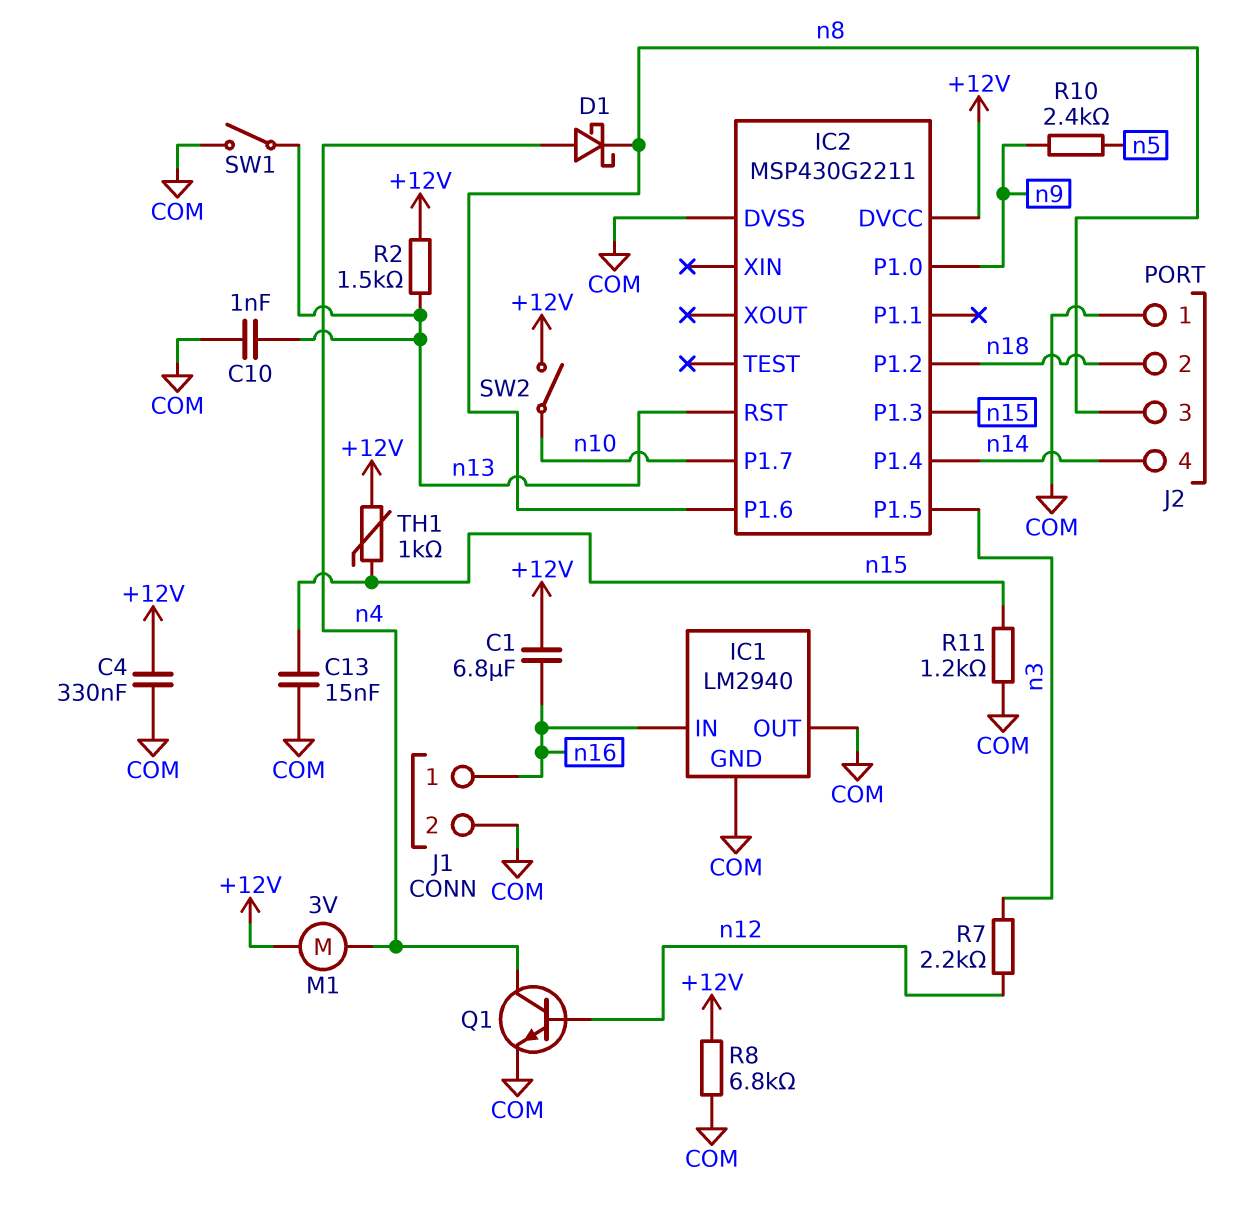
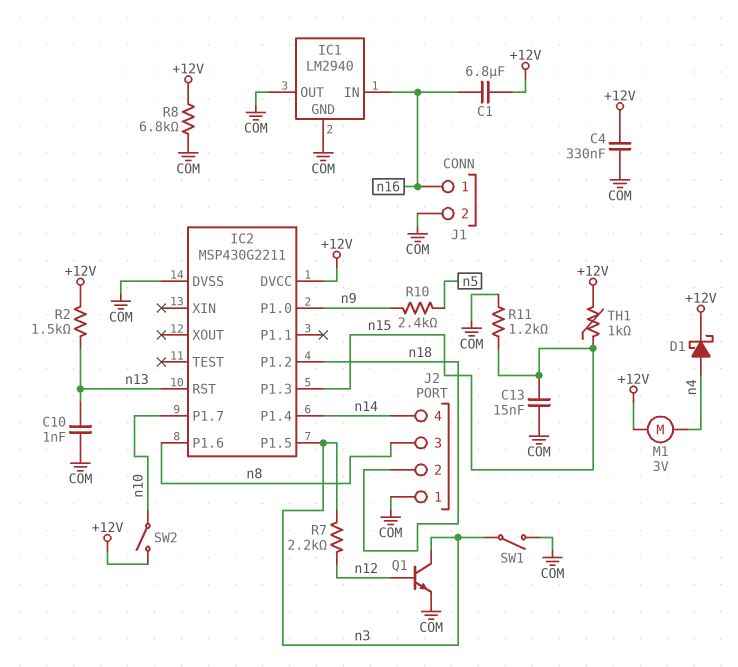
D1: schottky (A n4, K n8) -> schottky (A n4, K +12V)
Q1: NPN (B n12, C n4, E COM) -> NPN (B n12, C n3, E COM)
SW1: switch (COM, n13) -> switch (COM, n3)

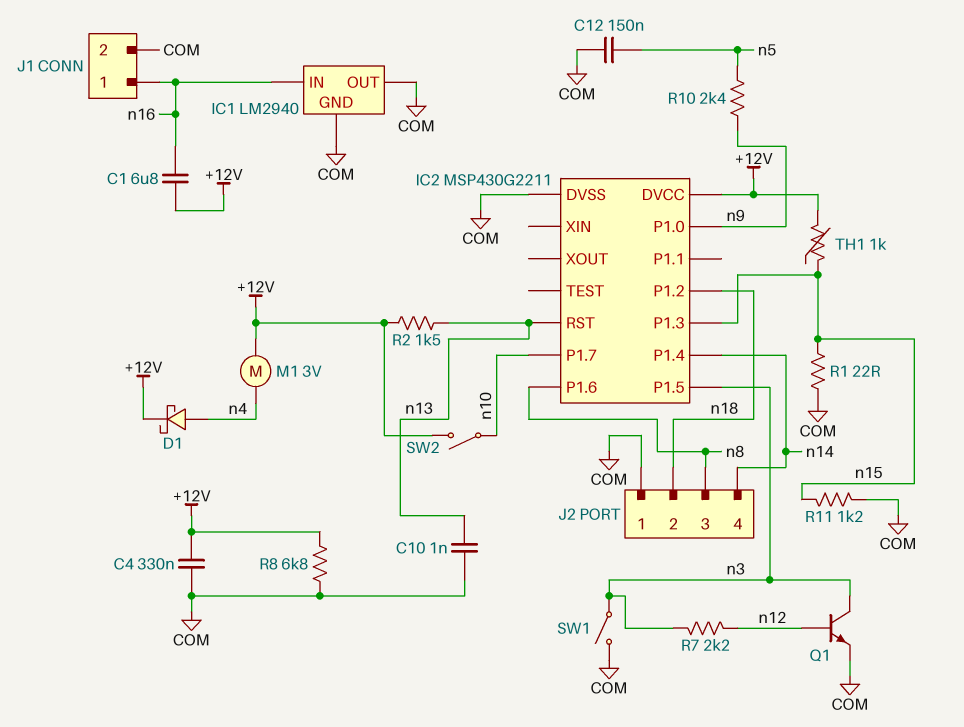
C12: none -> 150nF (COM, n5)
C13: 15nF (COM, n15) -> none
R1: none -> 22 (COM, n15)

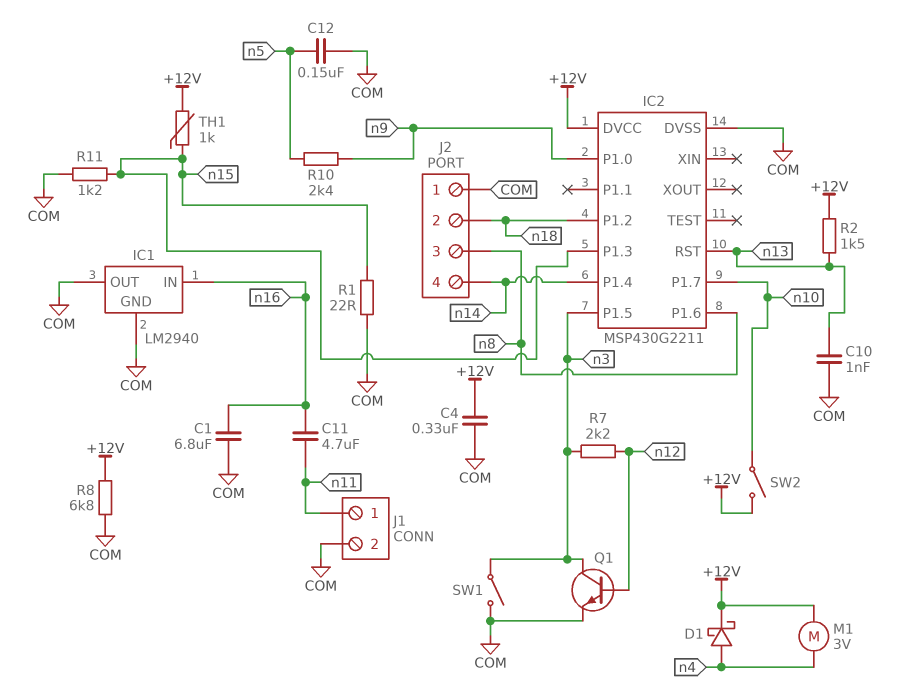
C1: 6.8uF (+12V, n16) -> 6.8uF (COM, n16)
C11: none -> 4.7uF (n11, n16)
J1 pin 1: n16 -> n11

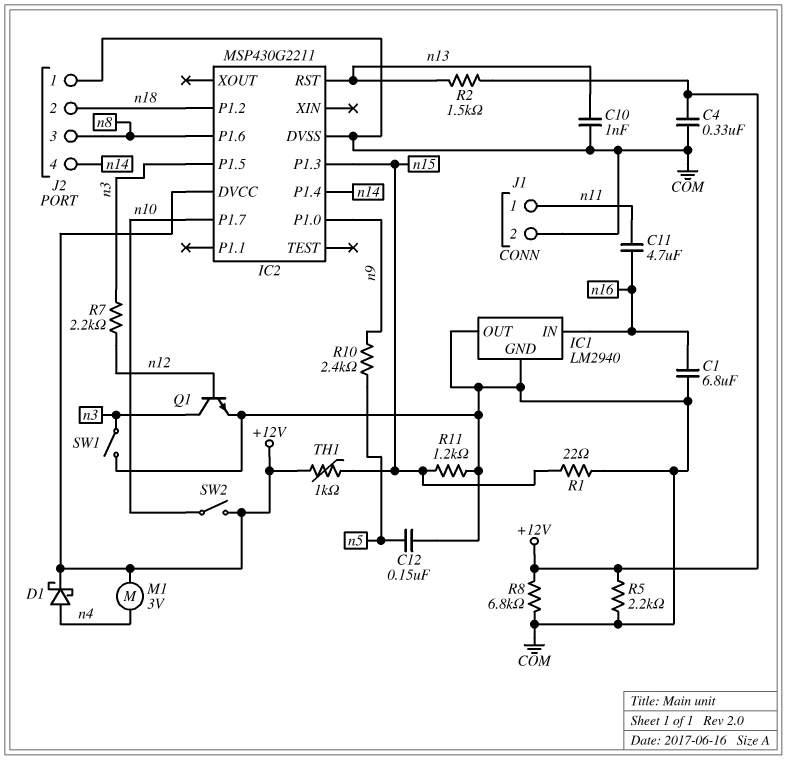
R5: none -> 2.2k (+12V, COM)

